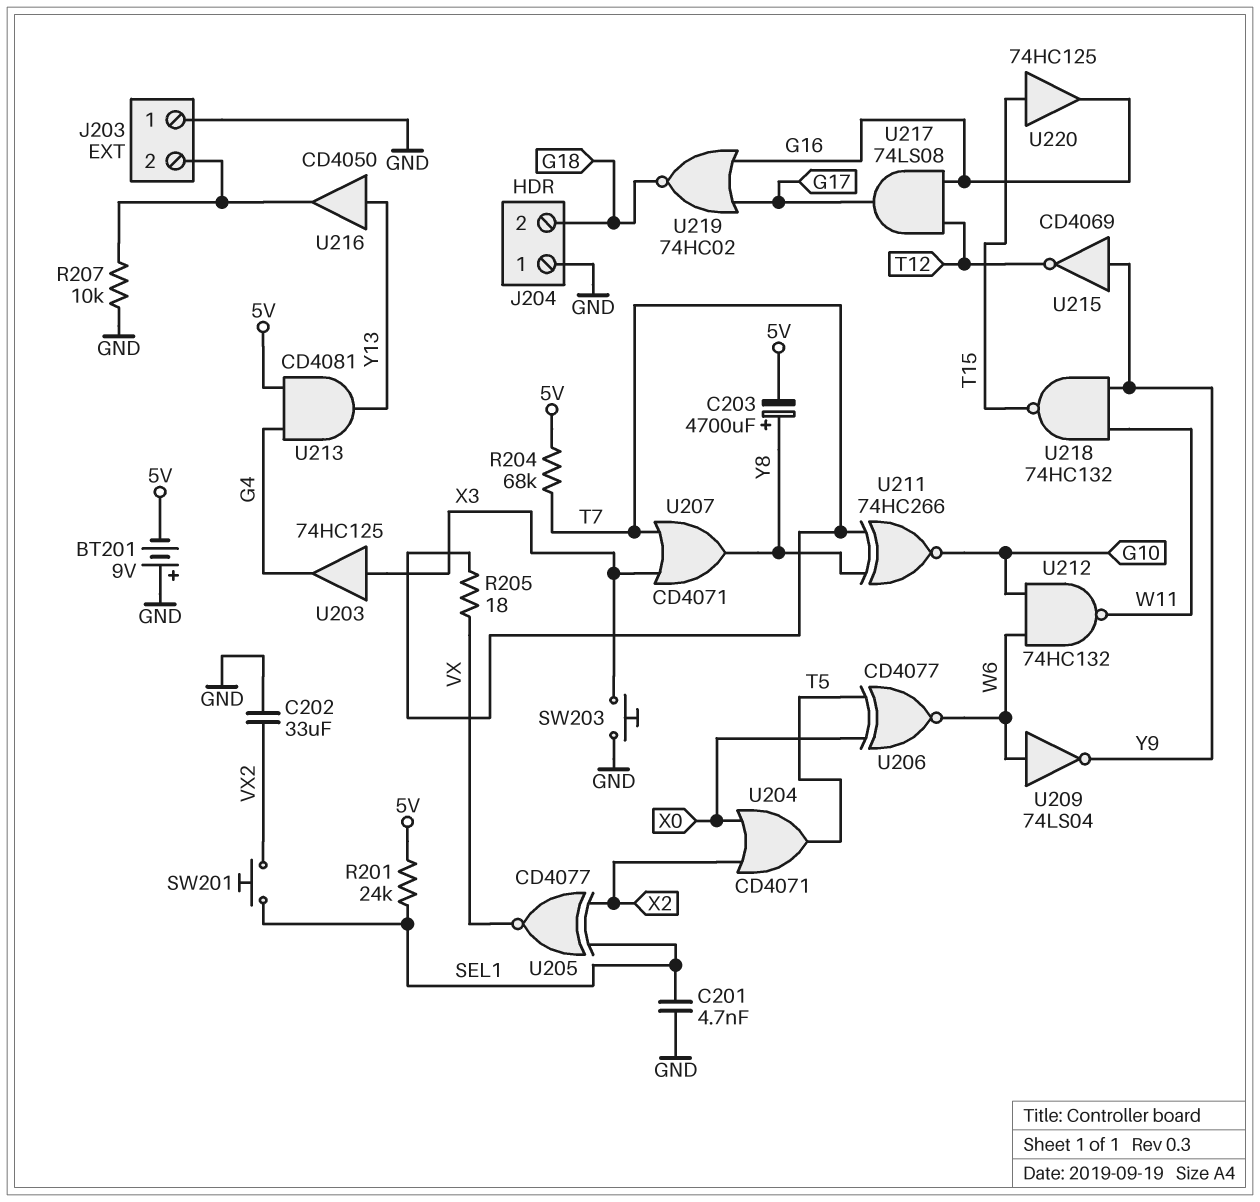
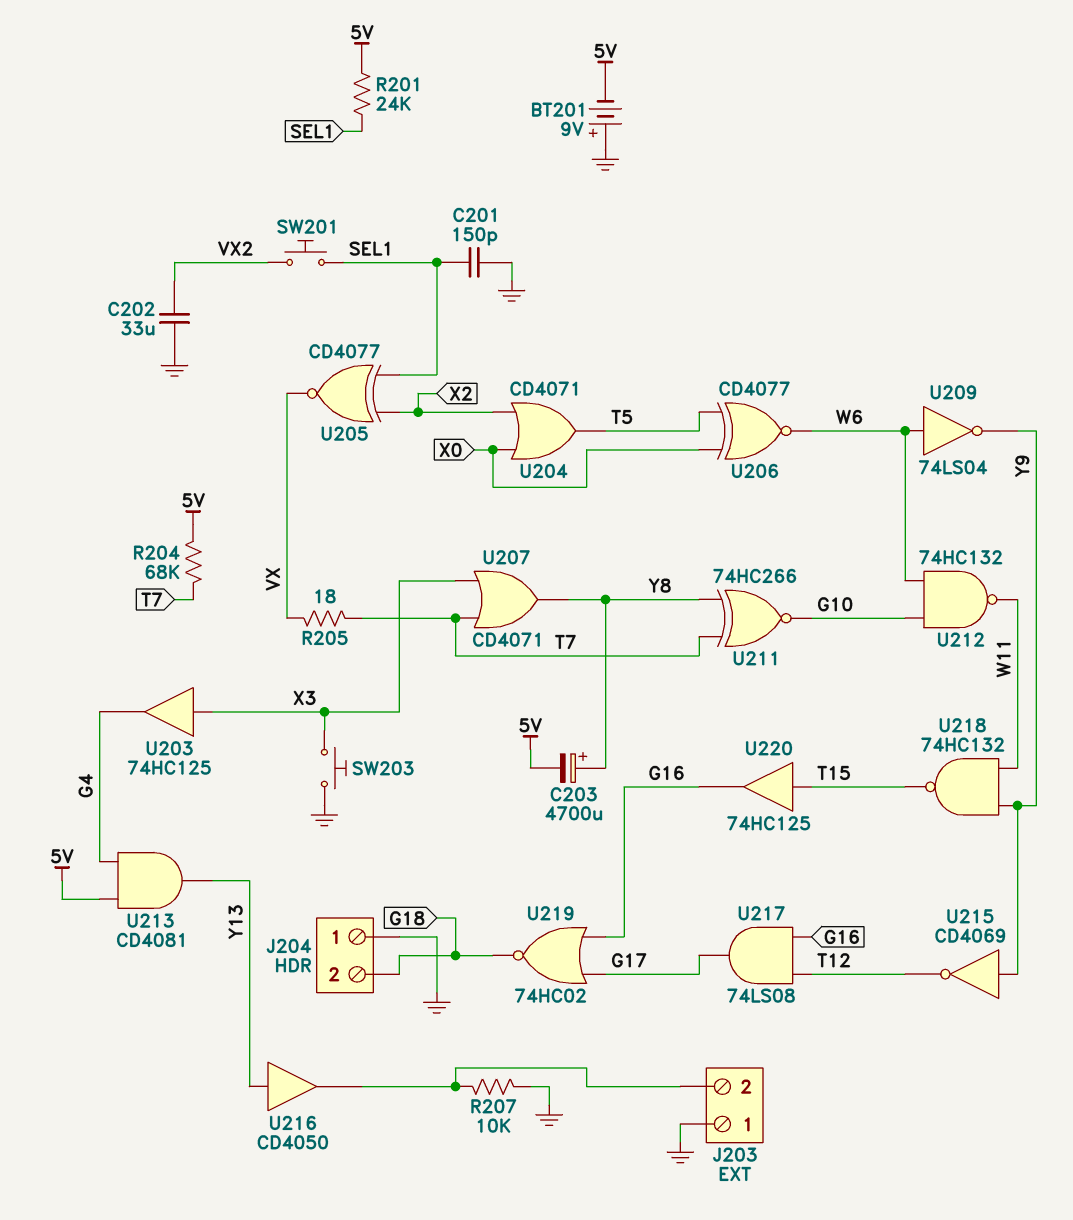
C201: 4.7nF (GND, SEL1) -> 150pF (GND, SEL1)

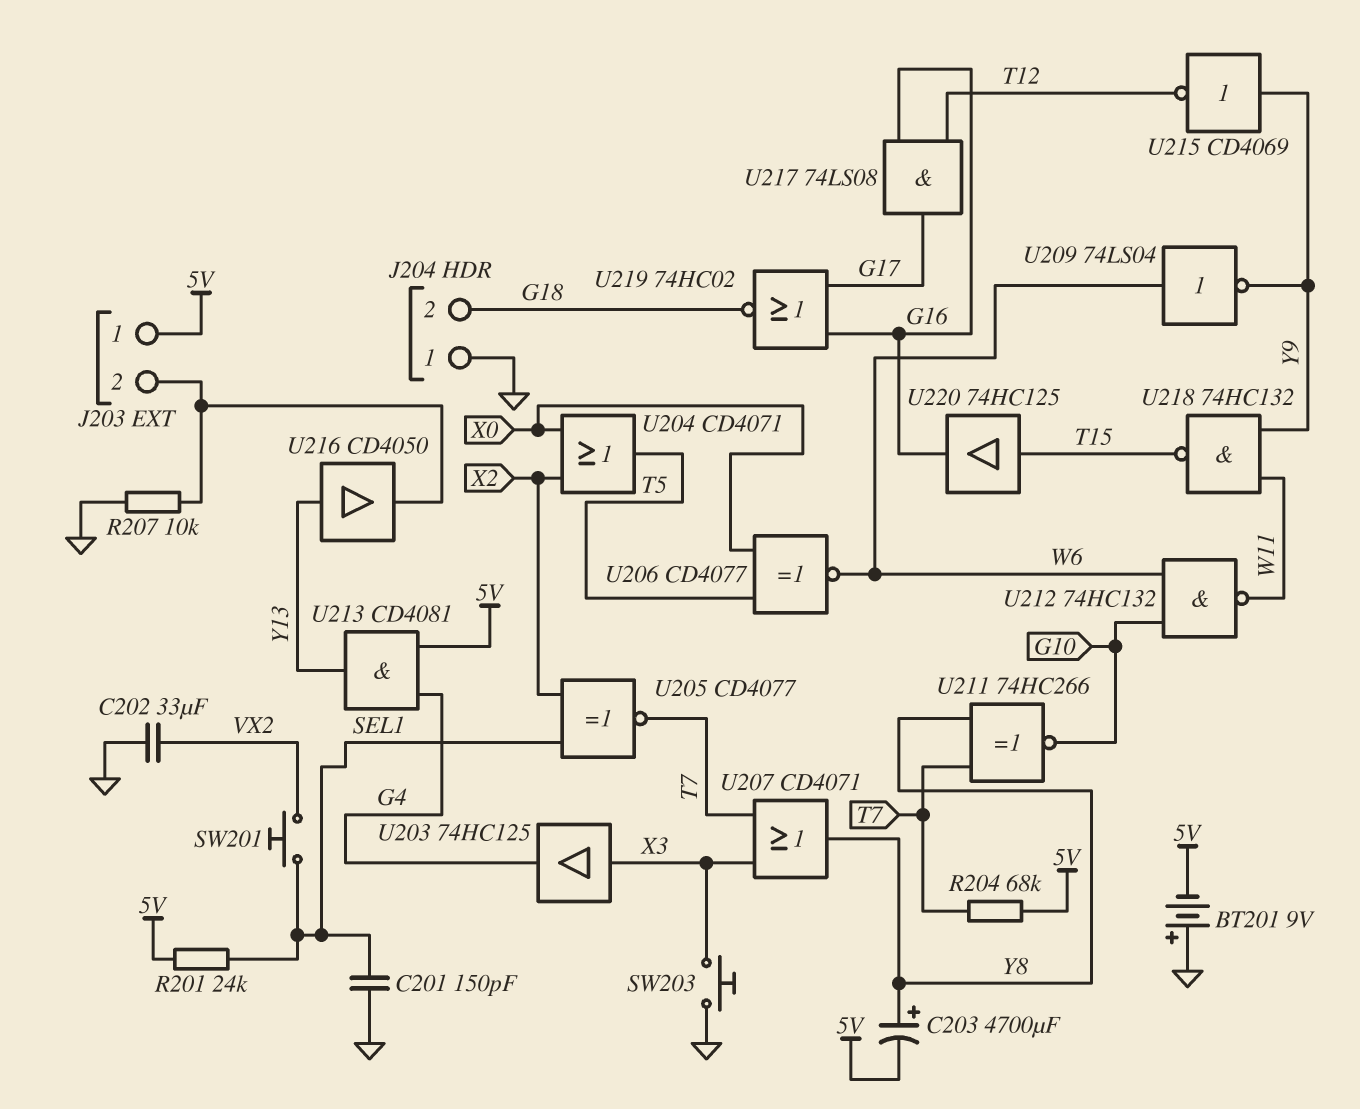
J203 pin 1: GND -> 5V
R205: 18 (T7, VX) -> none
U205: XNOR CD4077 (in SEL1, in X2, out VX) -> XNOR CD4077 (in SEL1, in X2, out T7)

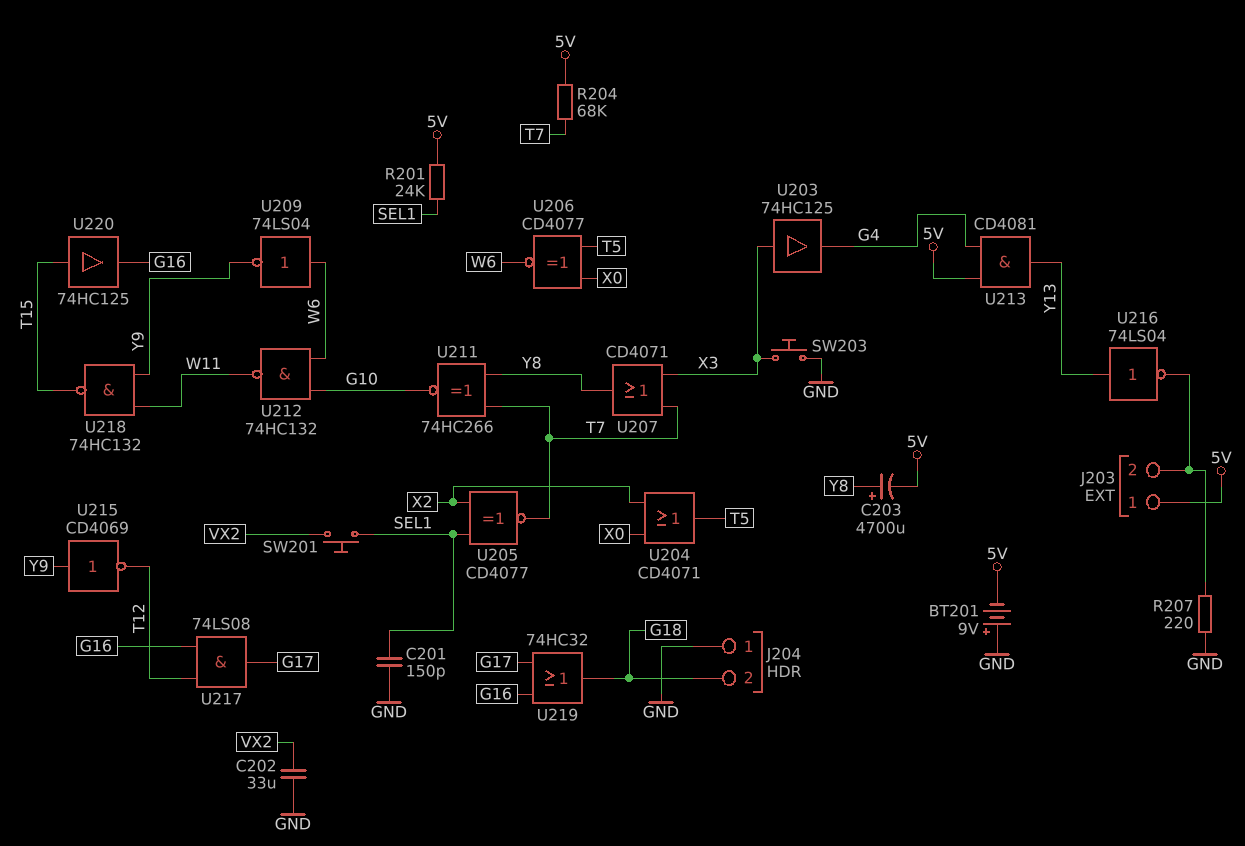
R207: 10k (GND, J203/2) -> 220 (GND, J203/2)
U216: buffer CD4050 (in Y13, out J203/2) -> NOT 74LS04 (in Y13, out J203/2)
U219: NOR 74HC02 (in G16, in G17, out G18) -> OR 74HC32 (in G16, in G17, out G18)

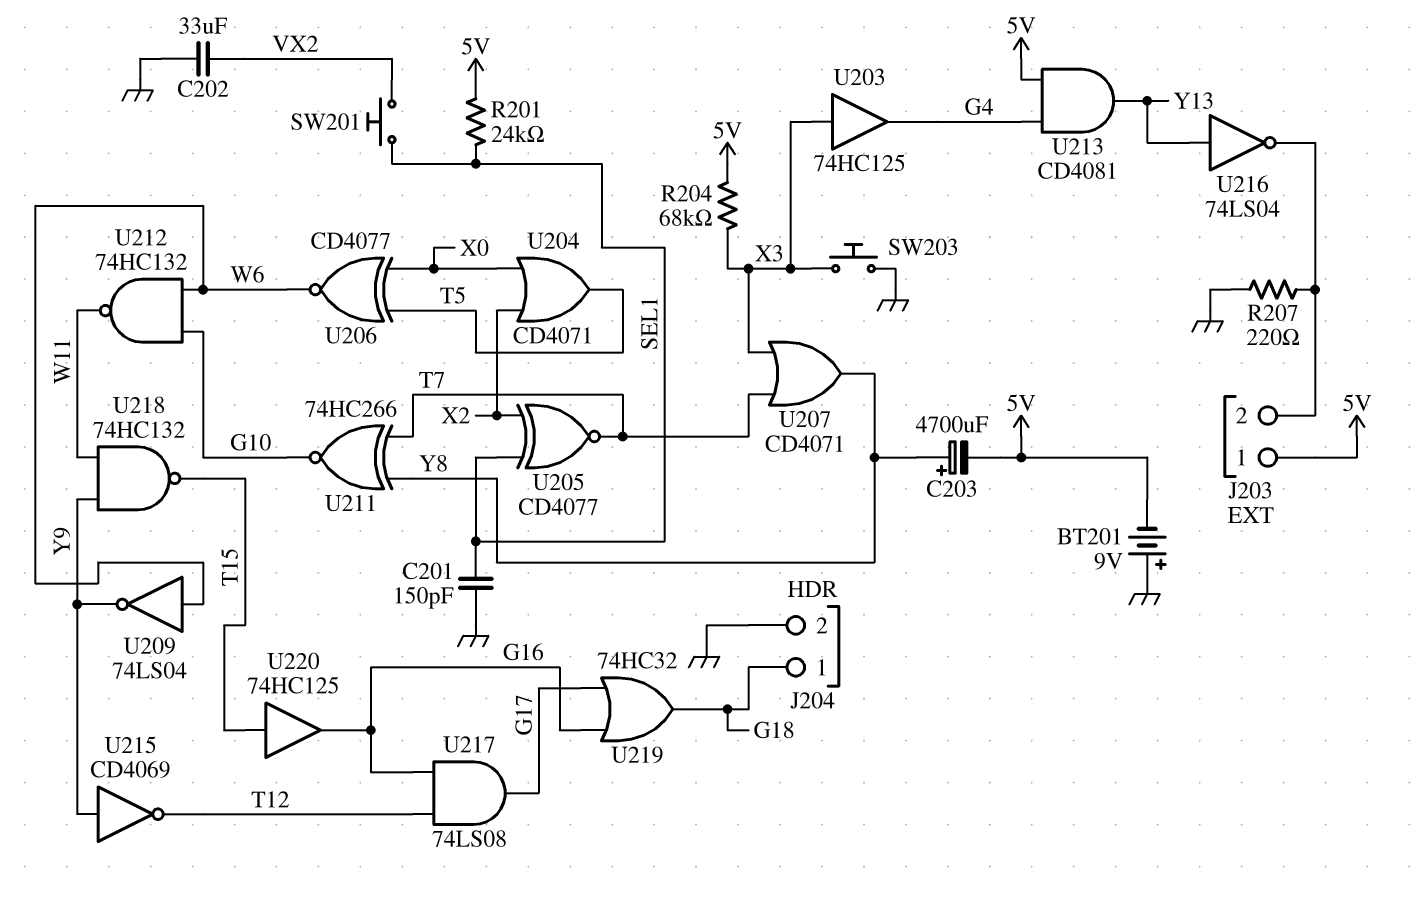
J204 pin 1: GND -> G18
J204 pin 2: G18 -> GND
R204: 68k (5V, T7) -> 68k (5V, X3)

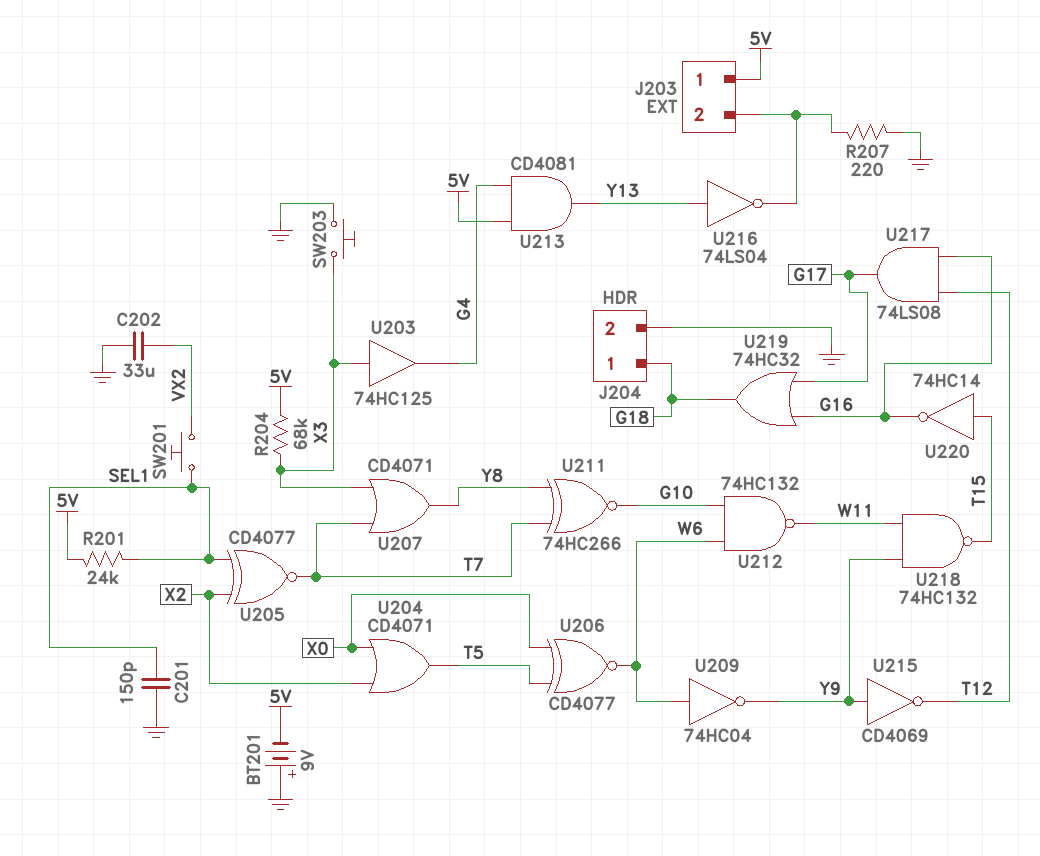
C203: 4700uF (plus Y8, minus 5V) -> none
U209: NOT 74LS04 (in W6, out Y9) -> NOT 74HC04 (in W6, out Y9)
U220: buffer 74HC125 (in T15, out G16) -> NOT 74HC14 (in T15, out G16)

